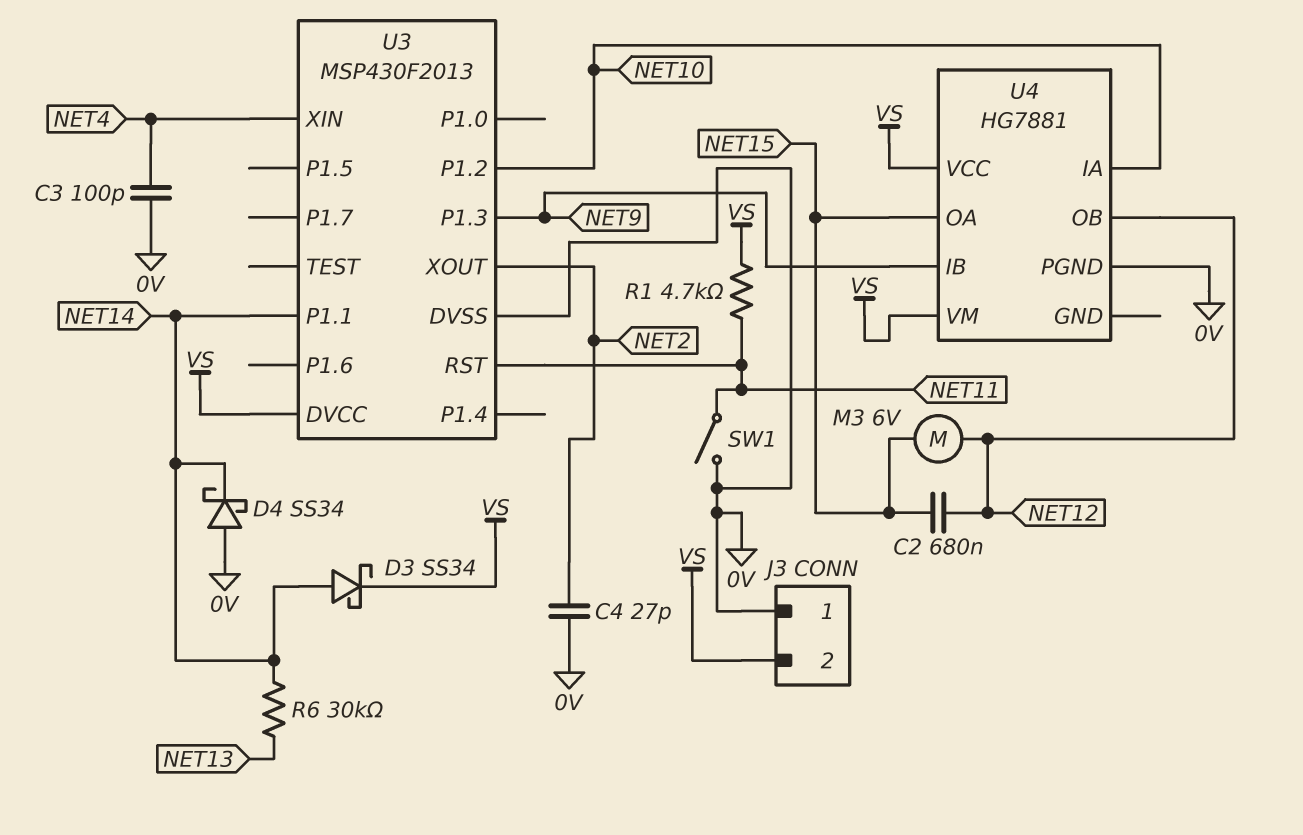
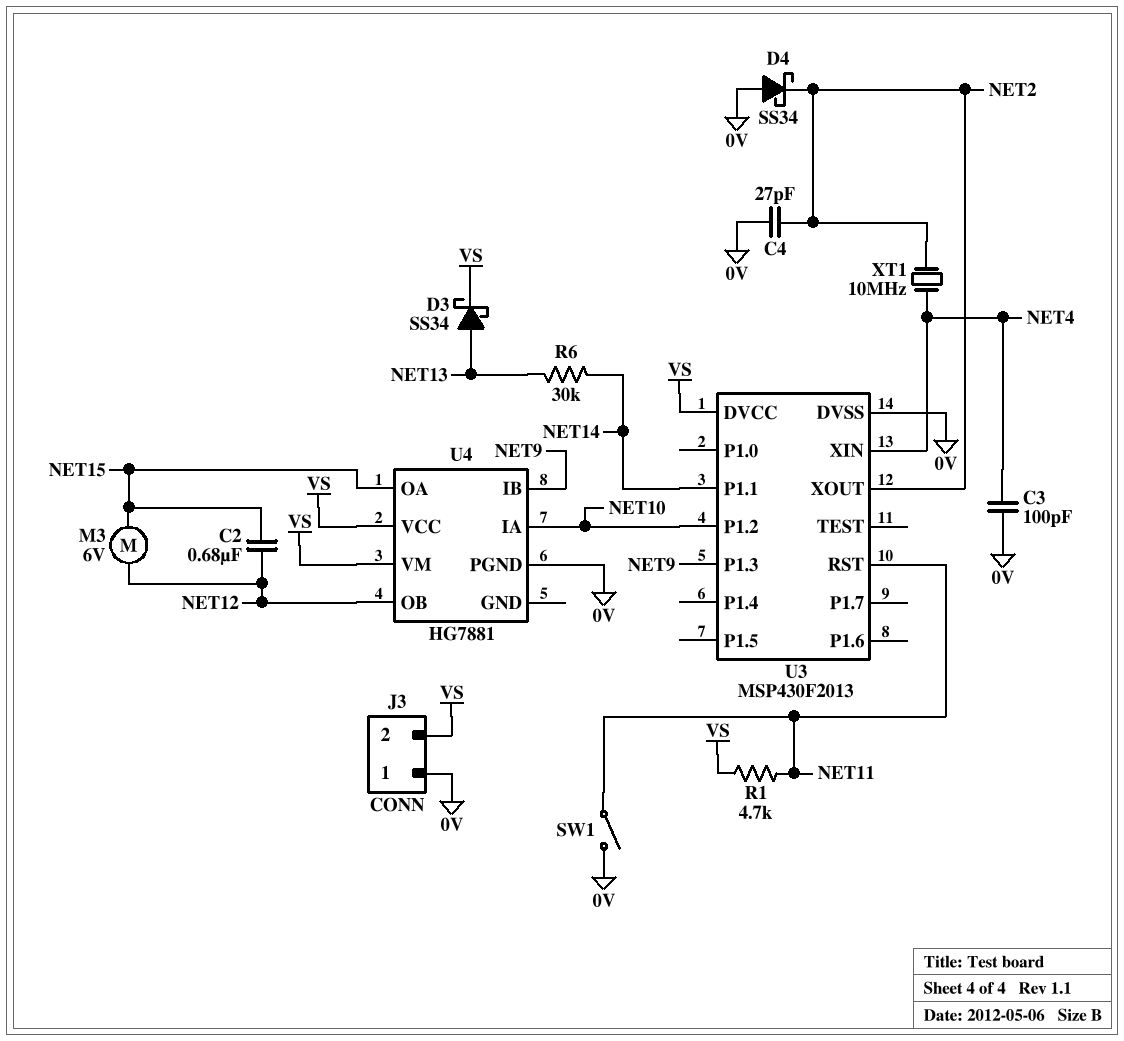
D3: schottky SS34 (A NET14, K VS) -> schottky SS34 (A NET13, K VS)
D4: schottky SS34 (A 0V, K NET14) -> schottky SS34 (A 0V, K NET2)
XT1: none -> 10MHz (NET2, NET4)

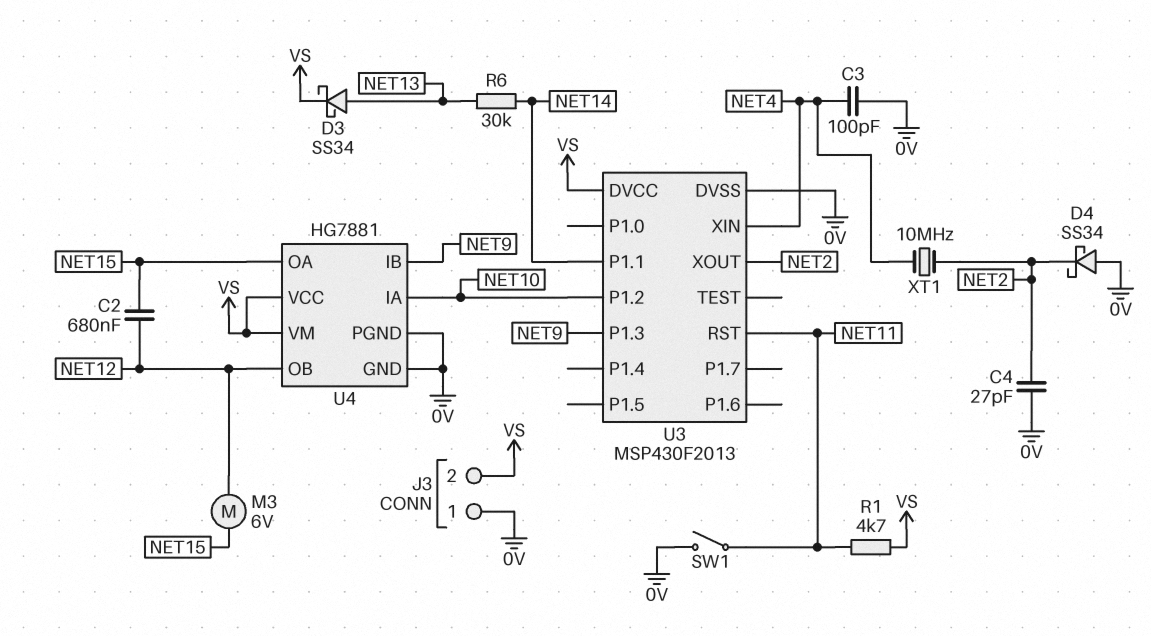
U4 pin GND: none -> 0V

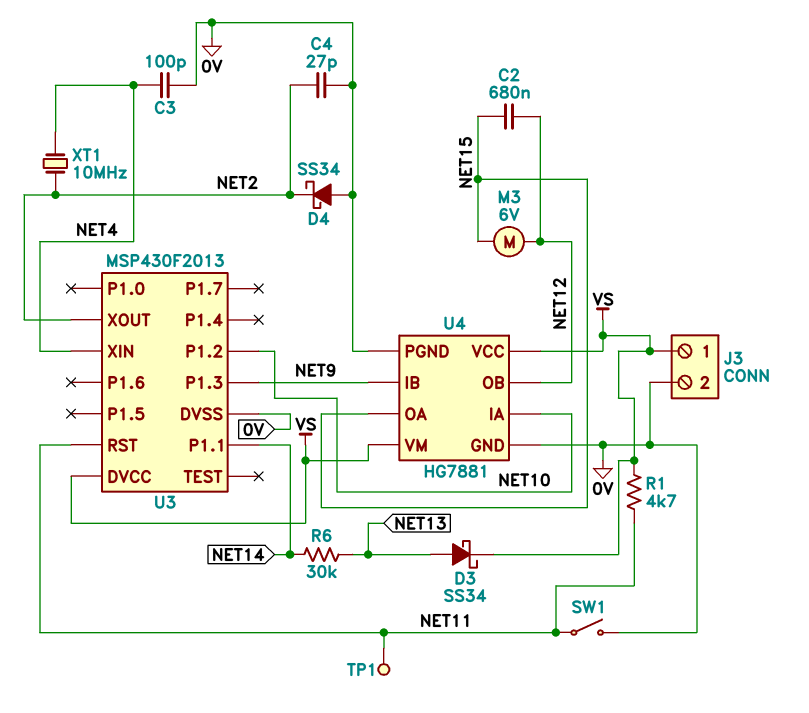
J3 pin 1: 0V -> VS
J3 pin 2: VS -> 0V
TP1: none -> test point (NET11)

